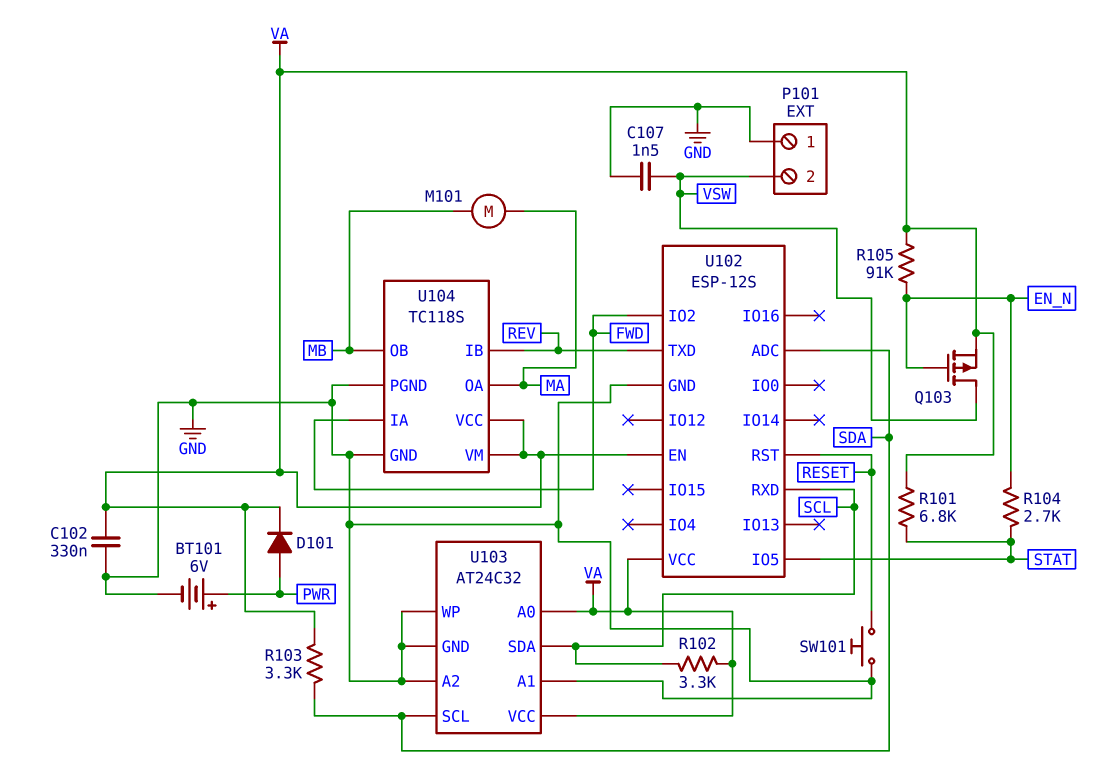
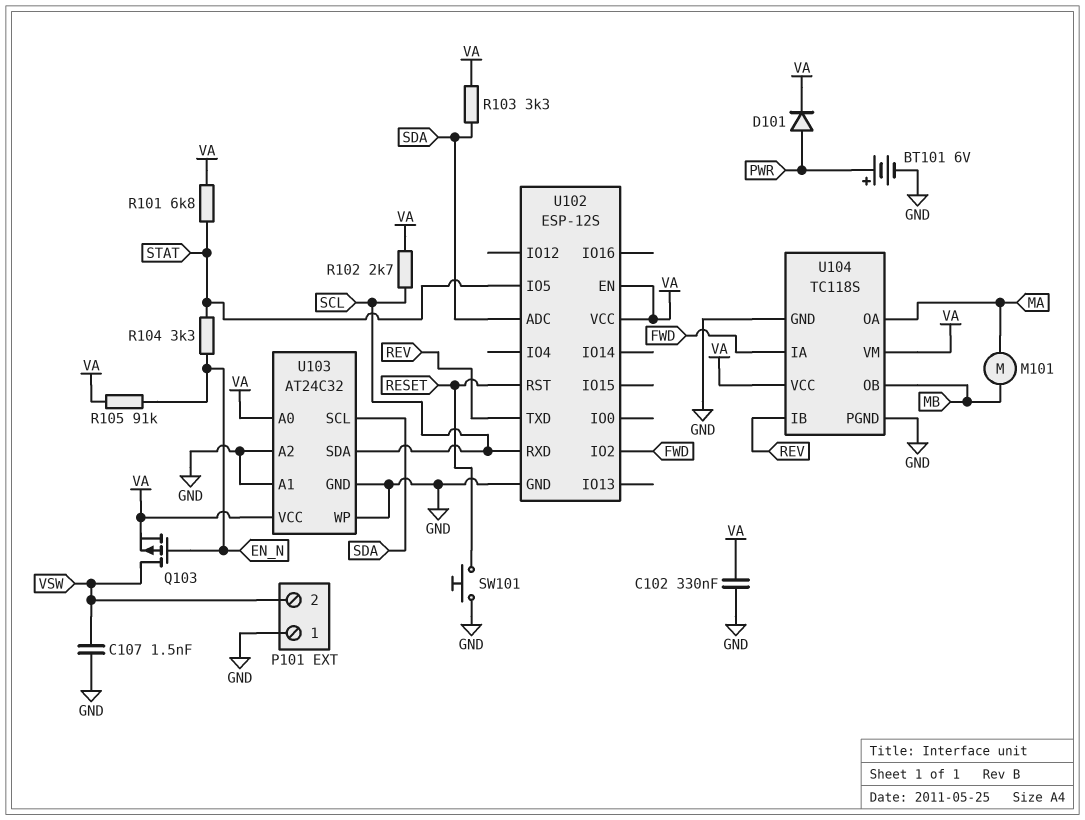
R102: 3.3k (SCL, VA) -> 2.7k (SCL, VA)
R104: 2.7k (EN_N, STAT) -> 3.3k (EN_N, STAT)

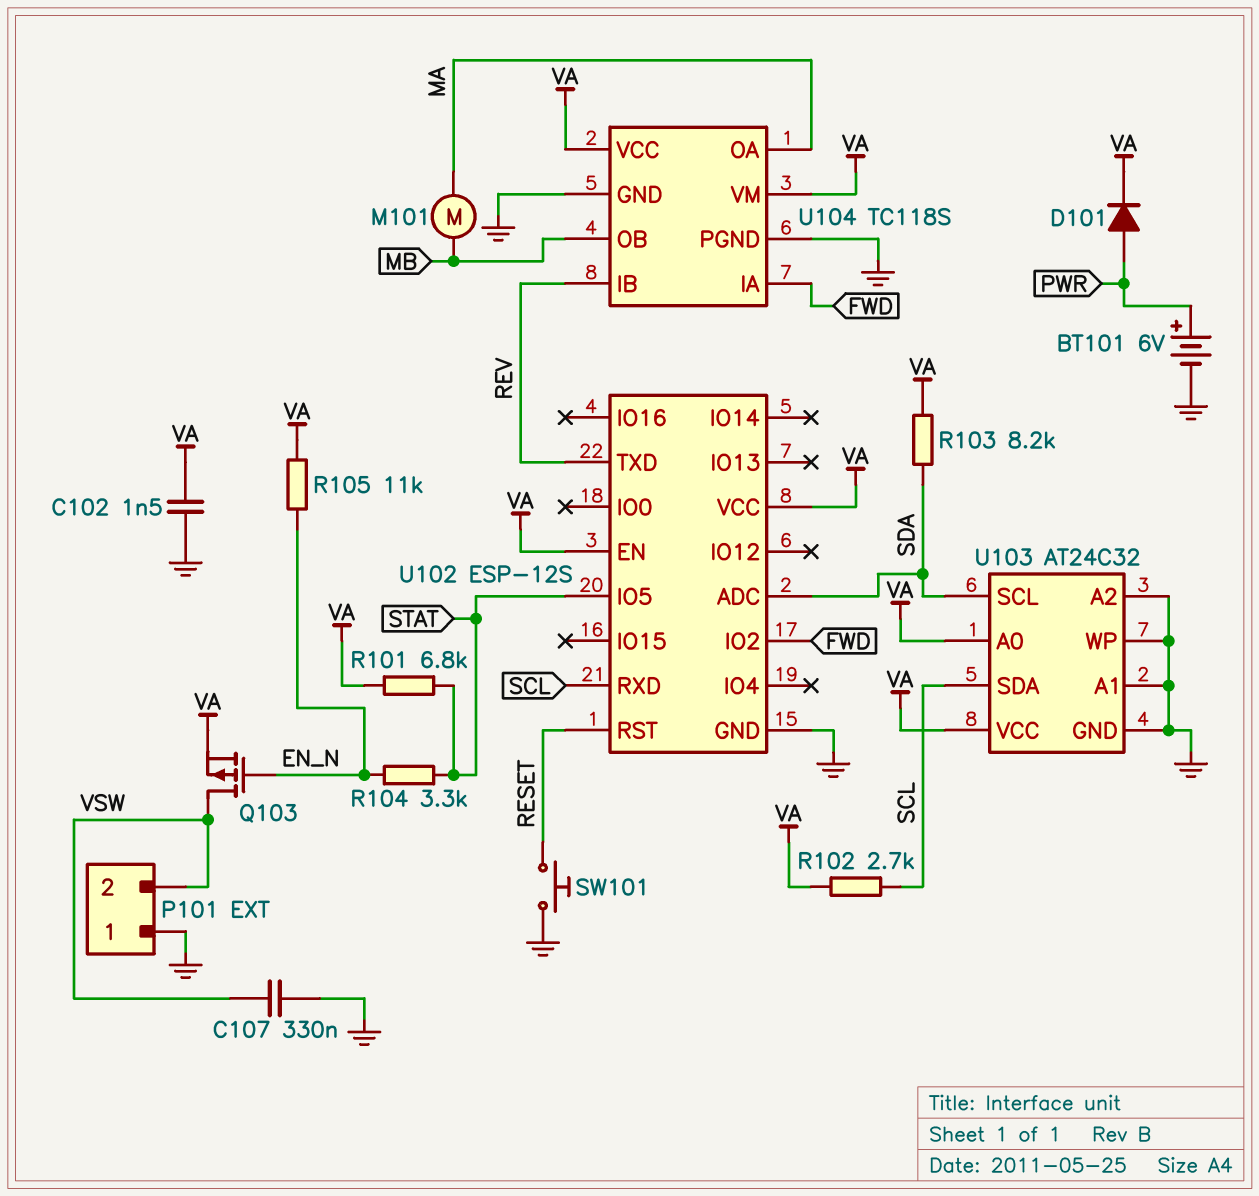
C102: 330nF (GND, VA) -> 1.5nF (GND, VA)
C107: 1.5nF (GND, VSW) -> 330nF (GND, VSW)
R103: 3.3k (SDA, VA) -> 8.2k (SDA, VA)
R105: 91k (EN_N, VA) -> 11k (EN_N, VA)

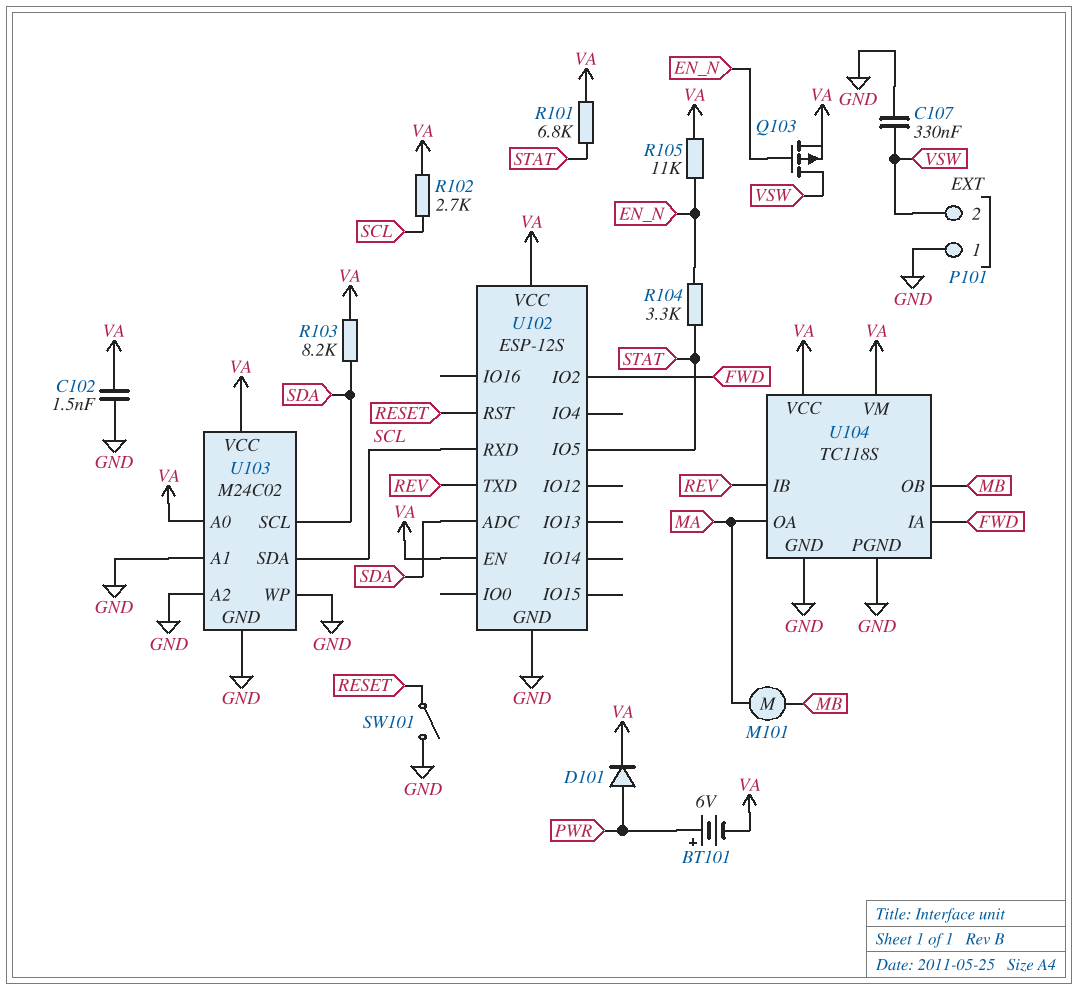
BT101: 6V (plus PWR, minus GND) -> 6V (plus PWR, minus VA)
SW101: button (GND, RESET) -> switch (GND, RESET)
U103: AT24C32 -> M24C02

